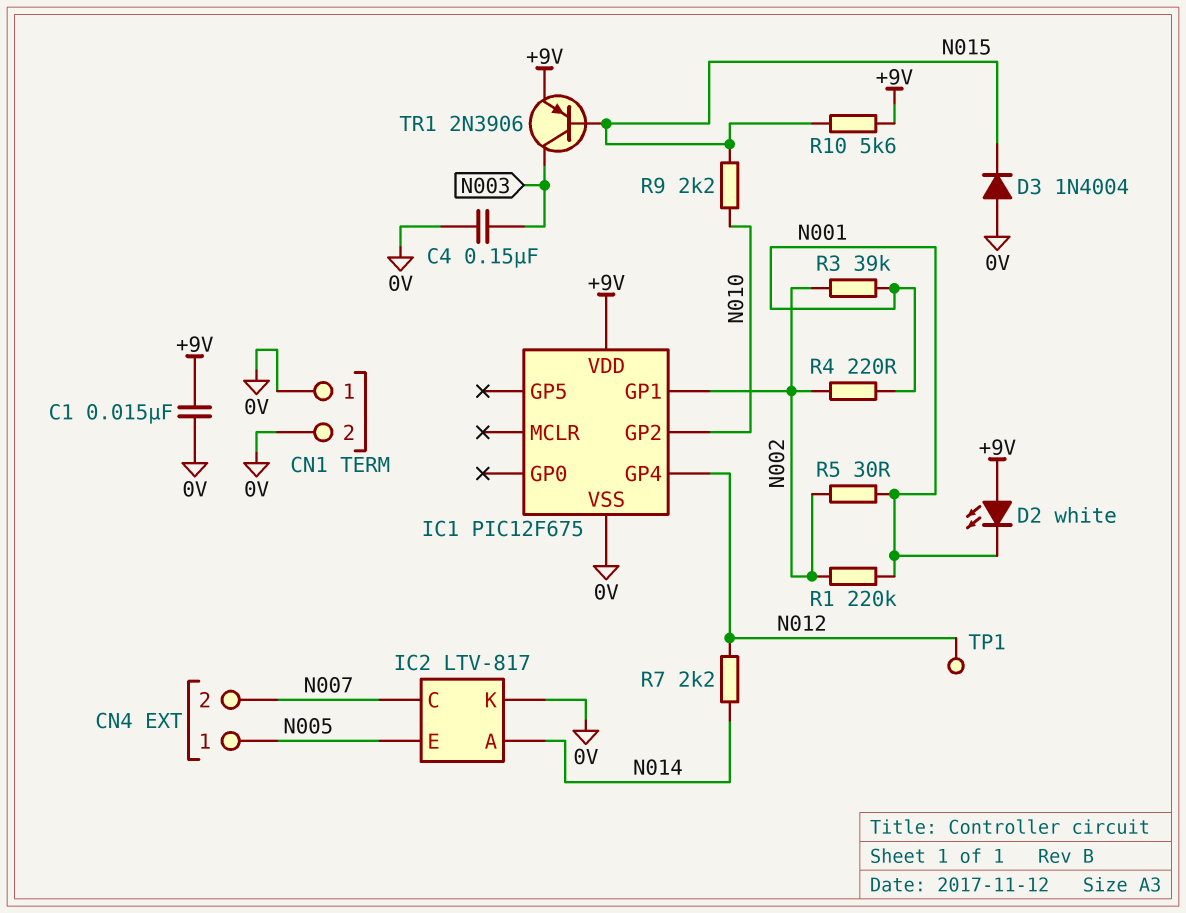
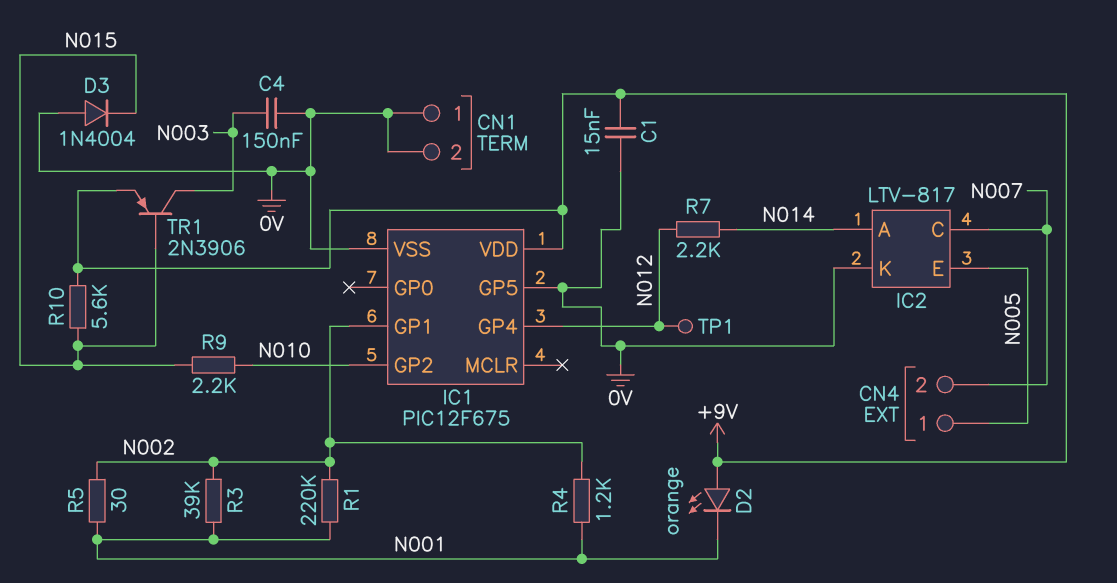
D2: LED white (A +9V, K N001) -> LED orange (A +9V, K N001)
IC1 pin GP5: none -> 0V
R4: 220 (N001, N002) -> 1.2k (N001, N002)

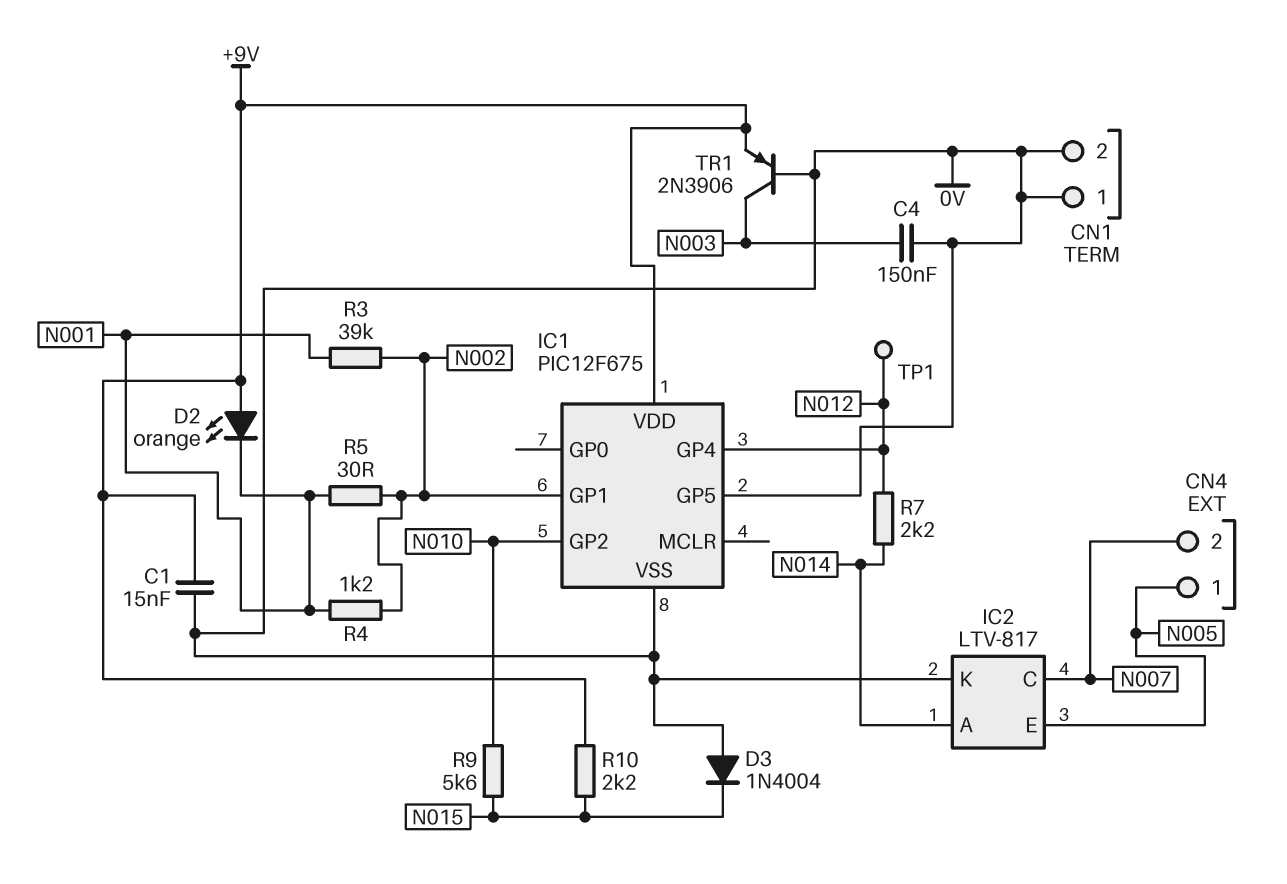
R1: 220k (N001, N002) -> none
R9: 2.2k (N010, N015) -> 5.6k (N010, N015)
R10: 5.6k (+9V, N015) -> 2.2k (+9V, N015)
TR1: PNP 2N3906 (B N015, C N003, E +9V) -> PNP 2N3906 (B 0V, C N003, E +9V)

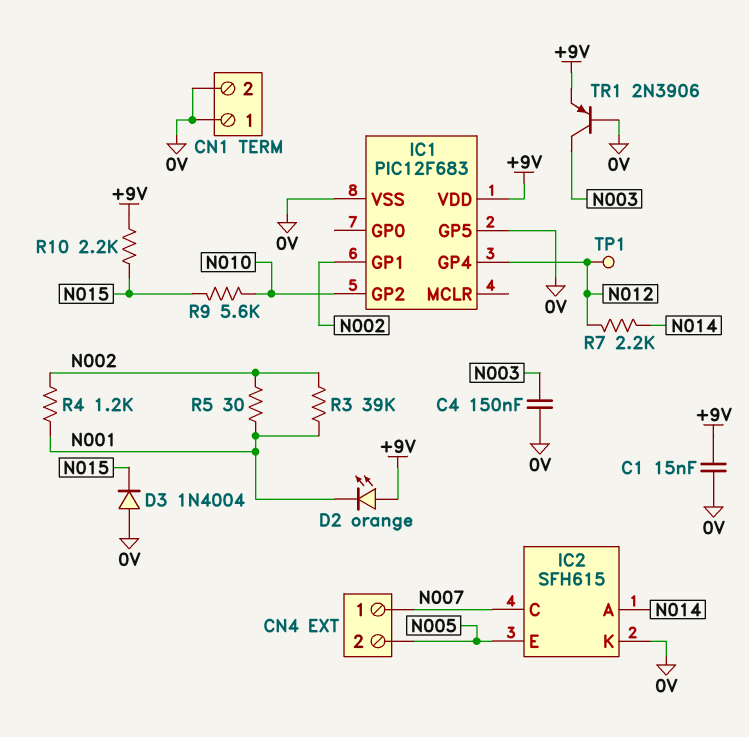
CN4 pin 1: N005 -> N007
CN4 pin 2: N007 -> N005
IC1: PIC12F675 -> PIC12F683
IC2: LTV-817 -> SFH615

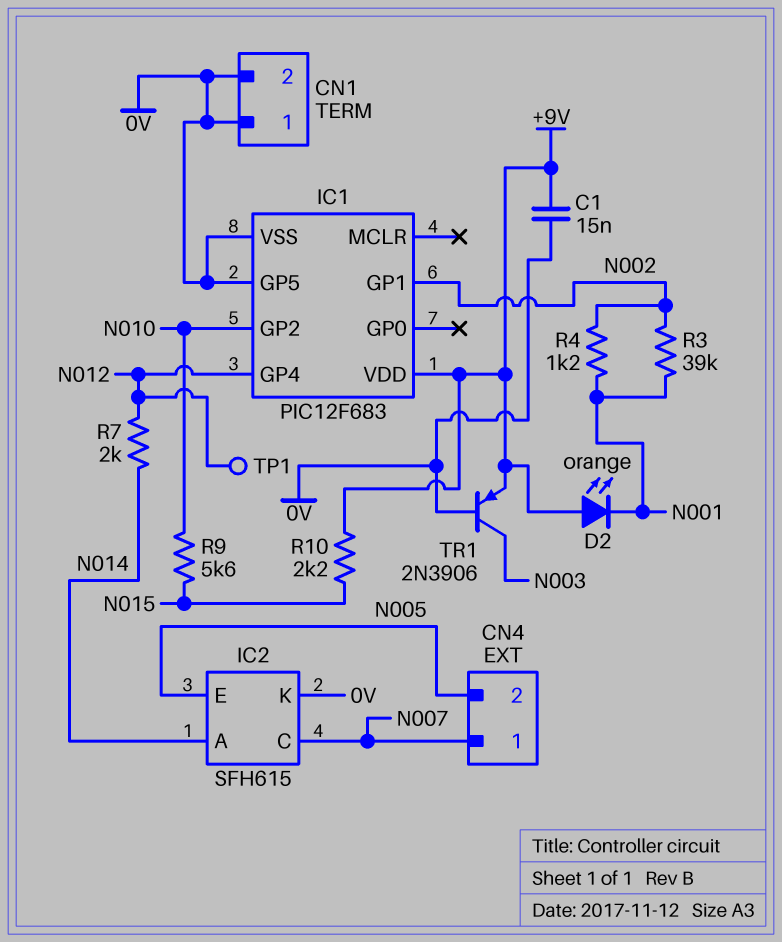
C4: 150nF (0V, N003) -> none
D3: diode 1N4004 (A 0V, K N015) -> none
R5: 30 (N001, N002) -> none
R7: 2.2k (N012, N014) -> 2k (N012, N014)

